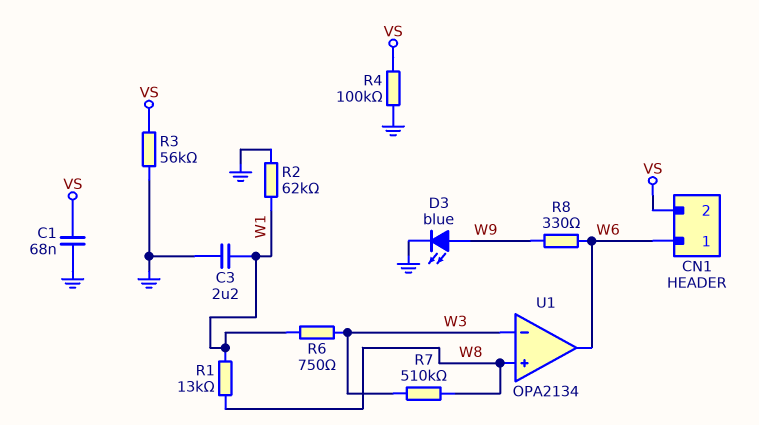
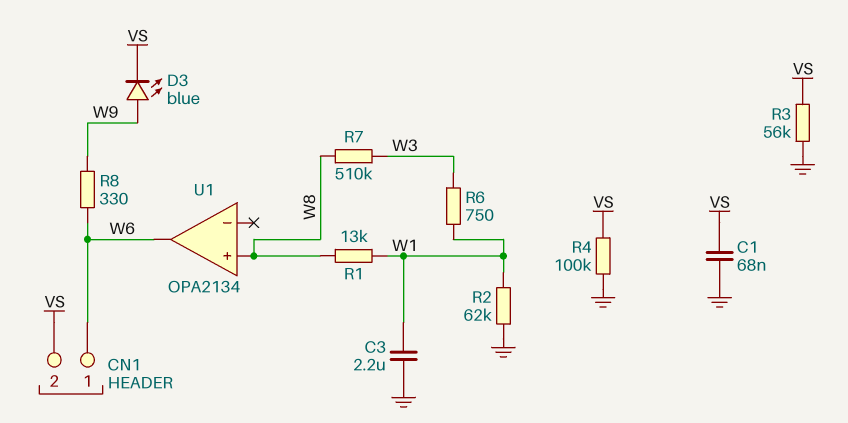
D3: LED blue (A W9, K GND) -> LED blue (A W9, K VS)
U1 pin in-: W3 -> none

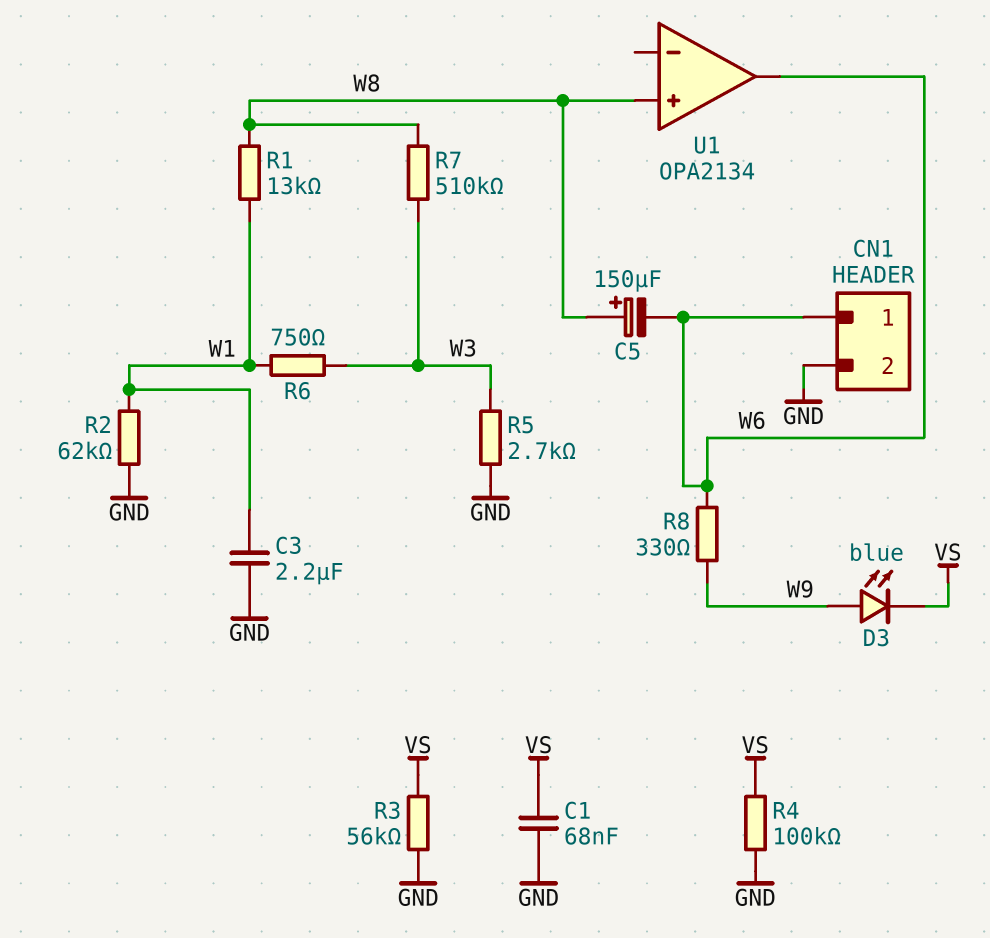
C5: none -> 150uF (plus W8, minus W6)
CN1 pin 2: VS -> GND
R5: none -> 2.7k (GND, W3)

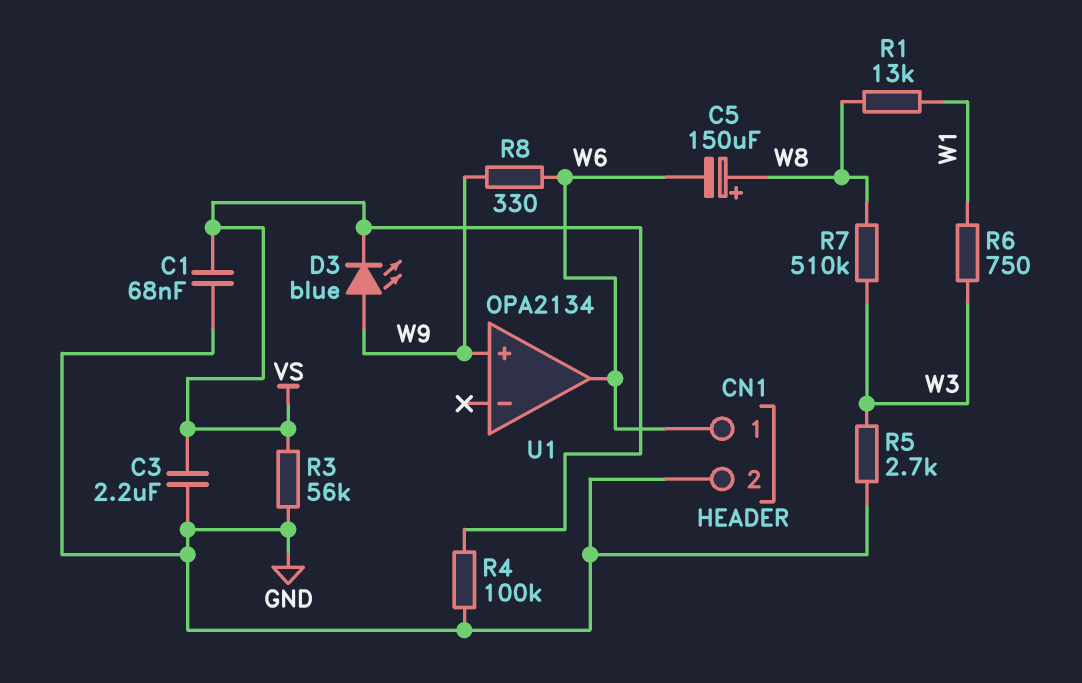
C3: 2.2uF (GND, W1) -> 2.2uF (GND, VS)
R2: 62k (GND, W1) -> none
U1 pin in+: W8 -> W9

